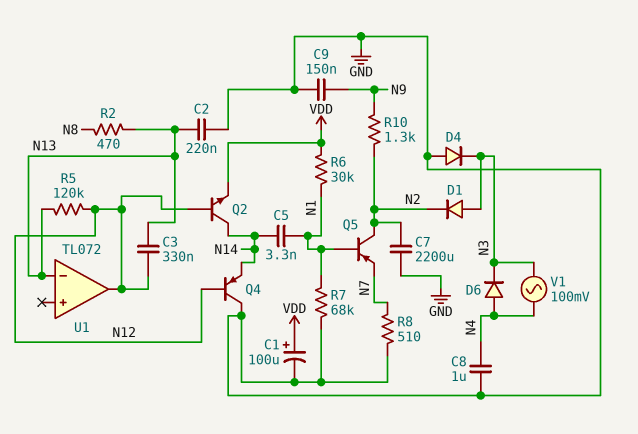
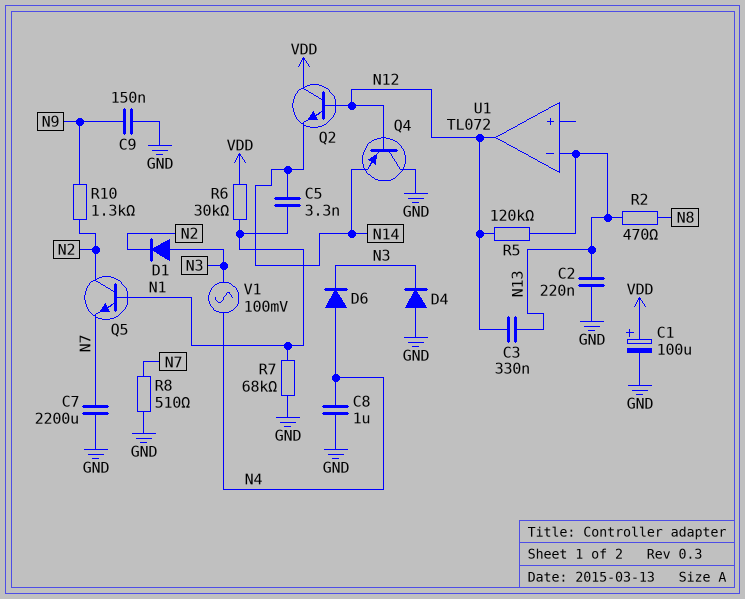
C7: 2200uF (GND, N2) -> 2200uF (GND, N7)
Q2: NPN (B N12, C N14, E VDD) -> NPN (B N12, C VDD, E N14)
Q5: PNP (B N1, C N2, E N7) -> NPN (B N1, C N2, E N7)

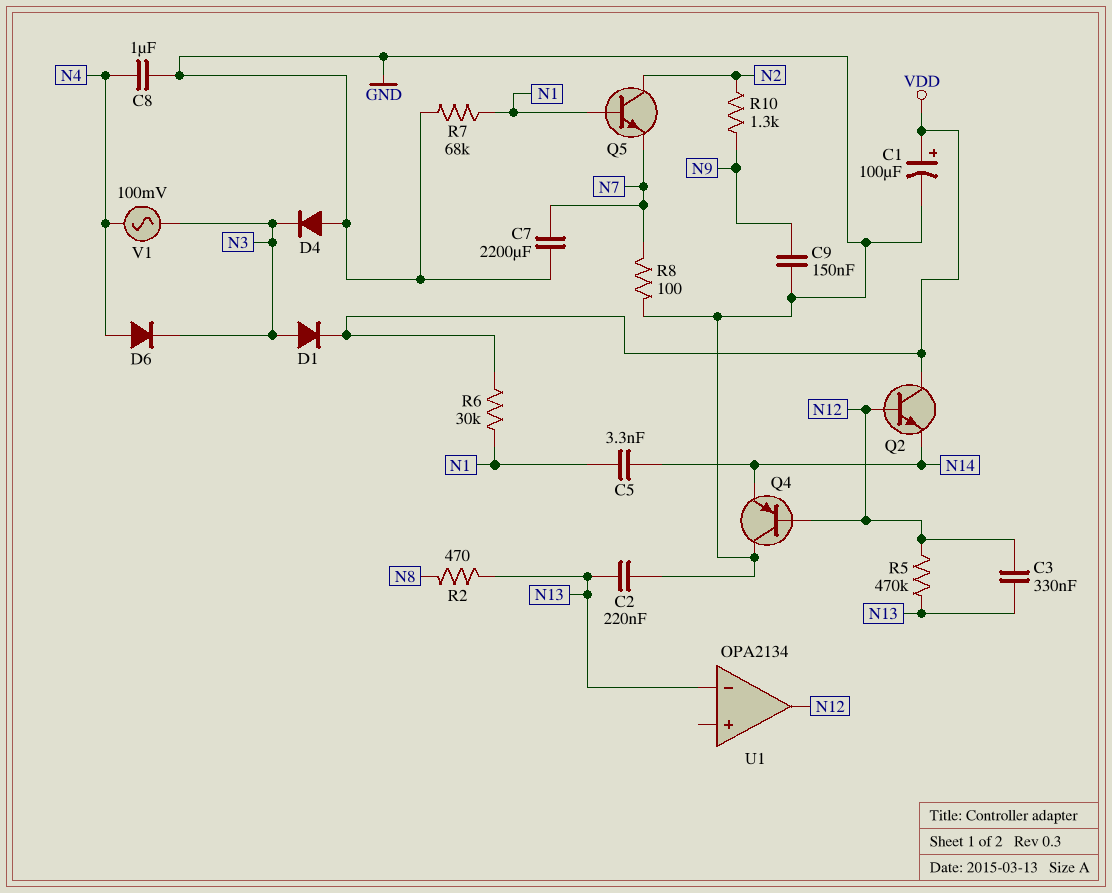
D1: diode (A N3, K N2) -> diode (A N3, K VDD)
R5: 120k (N12, N13) -> 470k (N12, N13)
R8: 510 (GND, N7) -> 100 (GND, N7)
U1: TL072 -> OPA2134

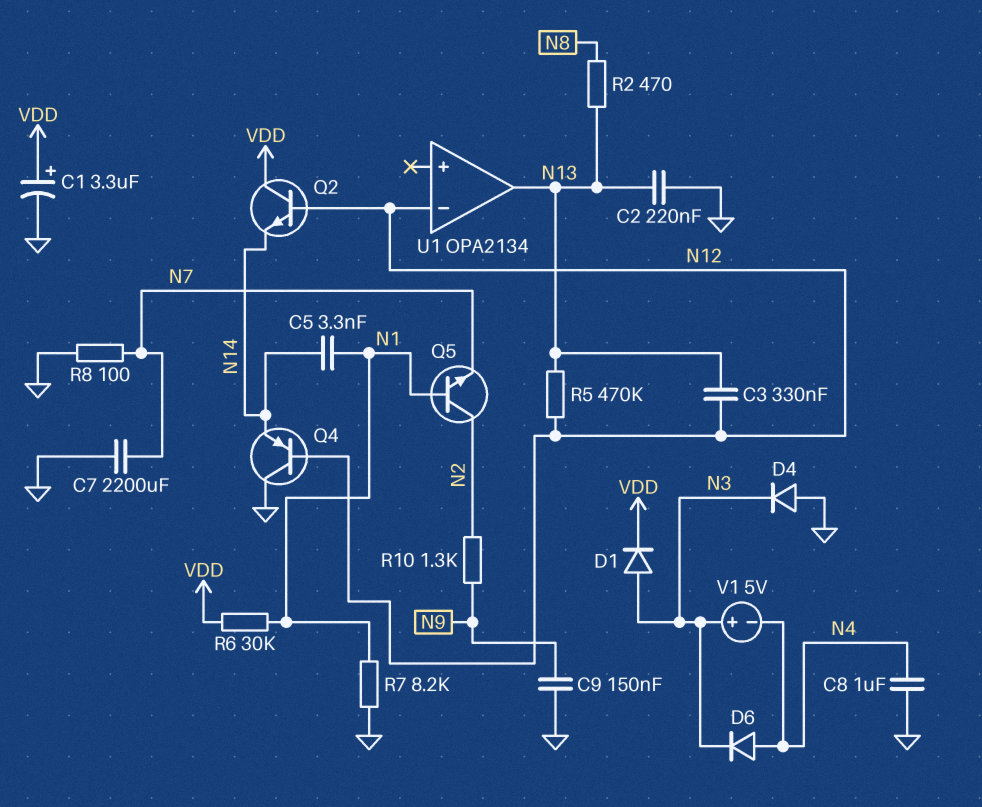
C1: 100uF (plus VDD, minus GND) -> 3.3uF (plus VDD, minus GND)
R7: 68k (GND, N1) -> 8.2k (GND, N1)
U1 pin in-: N13 -> N12
U1 pin out: N12 -> N13
V1: AC 100mV (N3, N4) -> 5V (plus N3, minus N4)

